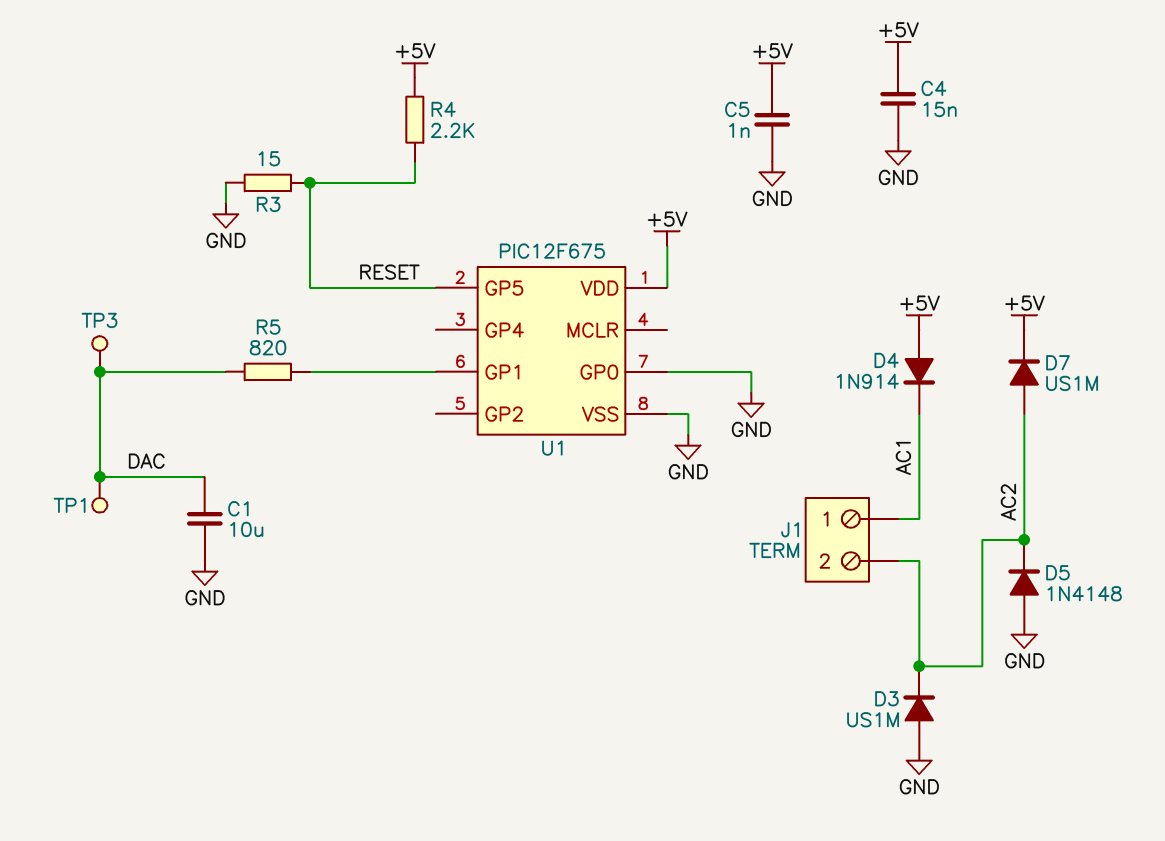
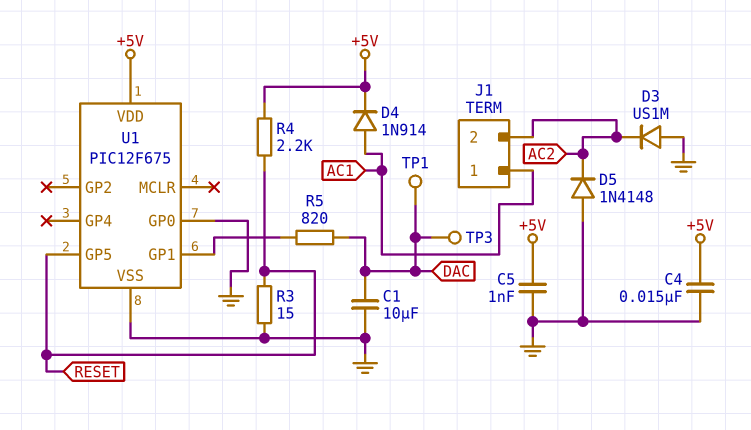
D4: diode 1N914 (A +5V, K AC1) -> diode 1N914 (A AC1, K +5V)
D7: diode US1M (A AC2, K +5V) -> none

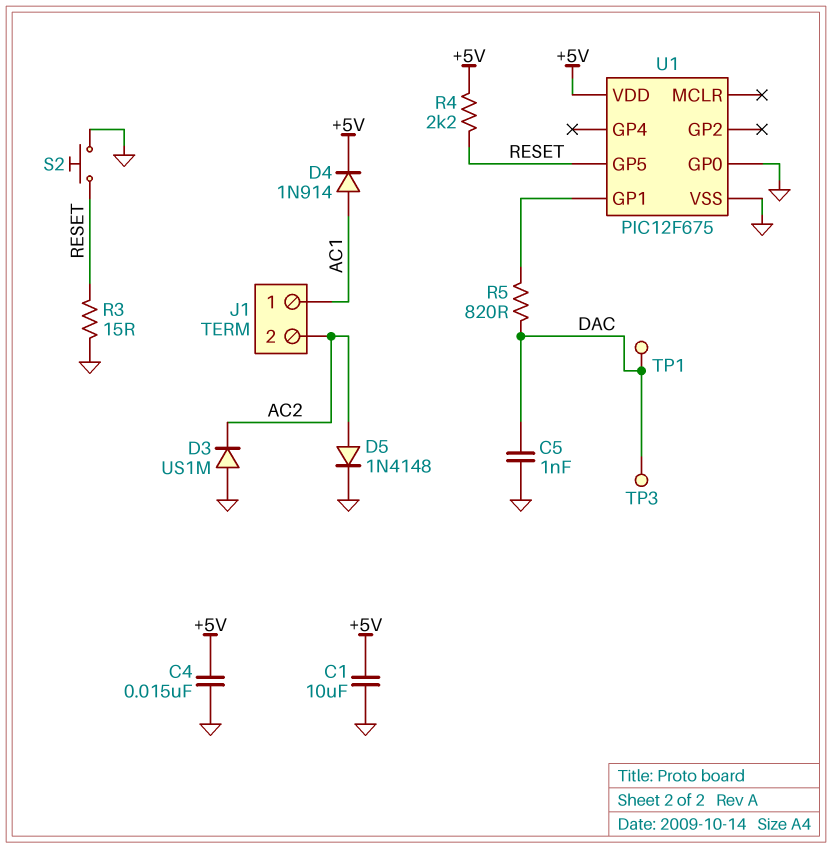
C1: 10uF (DAC, GND) -> 10uF (+5V, GND)
C5: 1nF (+5V, GND) -> 1nF (DAC, GND)
D5: diode 1N4148 (A GND, K AC2) -> diode 1N4148 (A AC2, K GND)
S2: none -> button (GND, RESET)

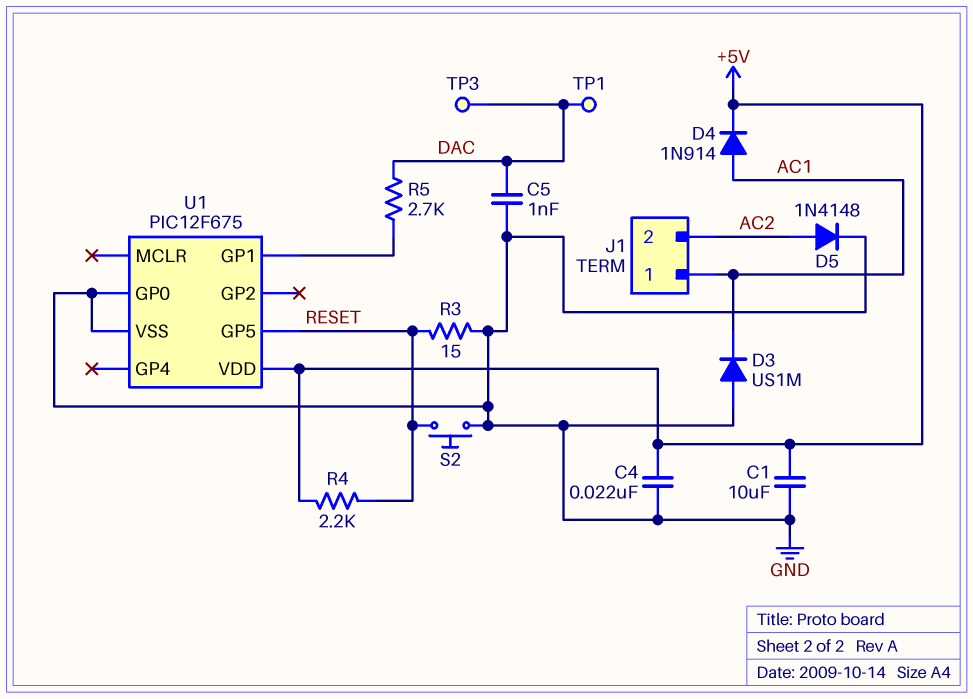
C4: 15nF (+5V, GND) -> 22nF (+5V, GND)
D3: diode US1M (A GND, K AC2) -> diode US1M (A GND, K AC1)
R5: 820 (DAC, U1/GP1) -> 2.7k (DAC, U1/GP1)

